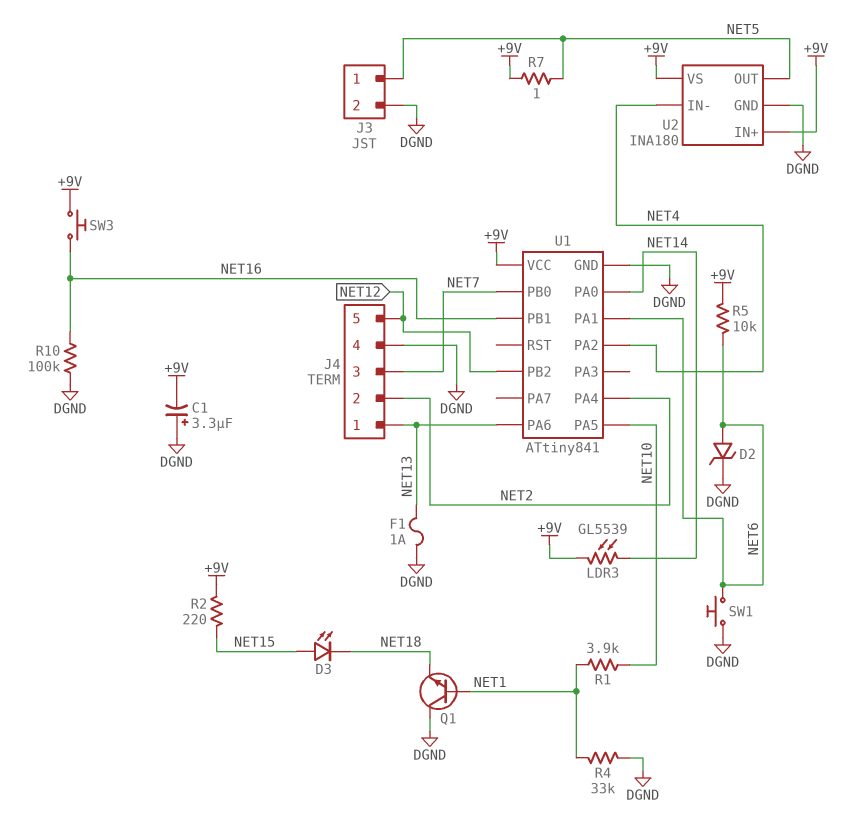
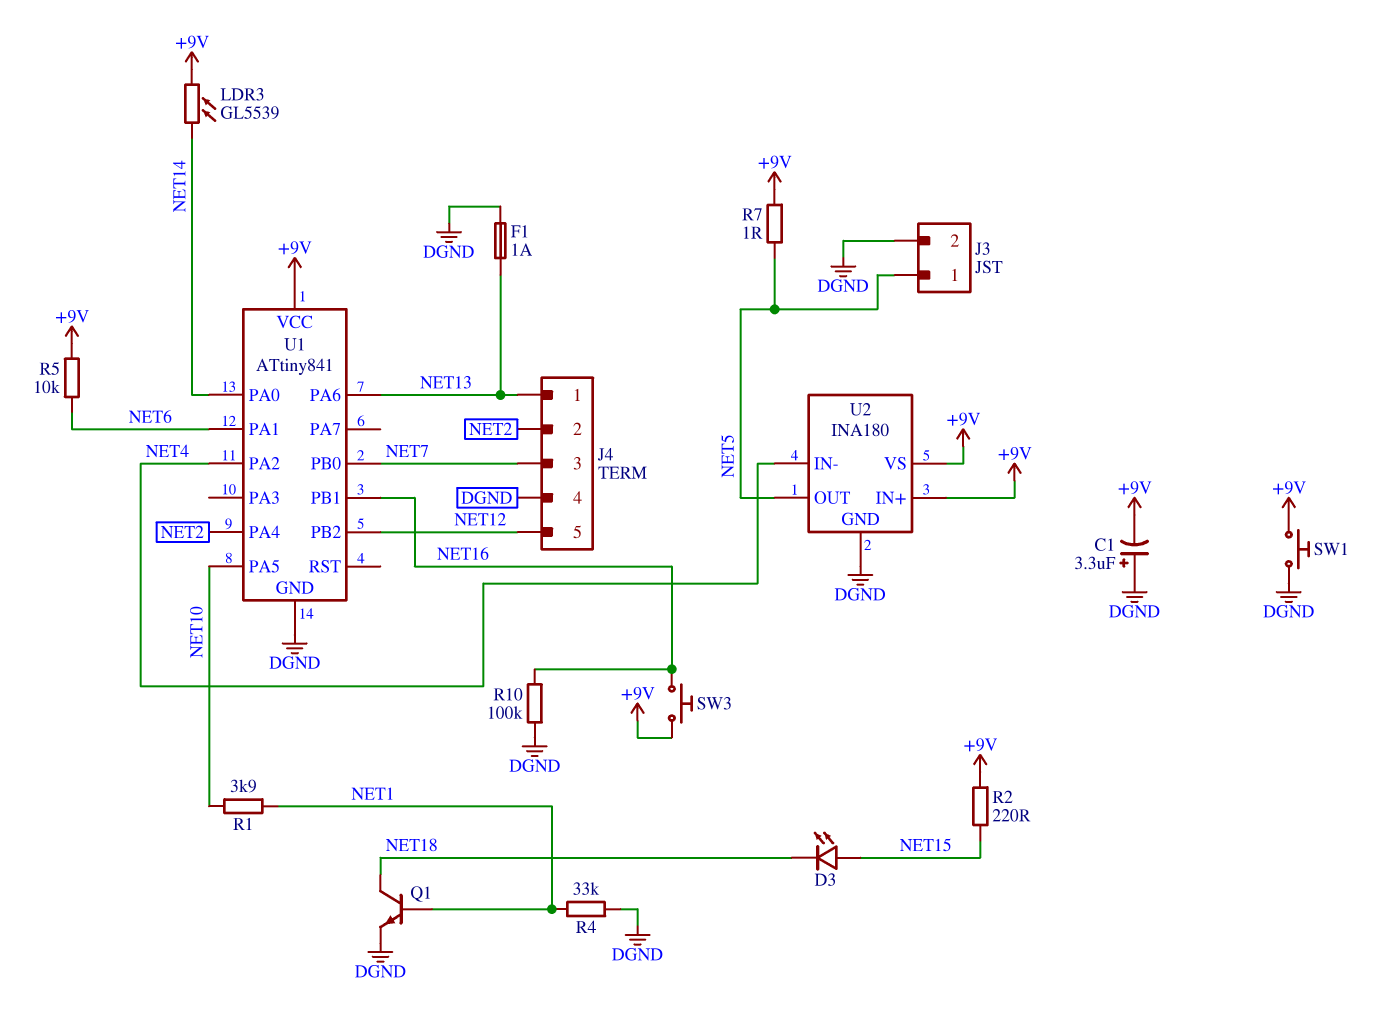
D2: zener (A NET6, K DGND) -> none
Q1: NPN (B NET1, C DGND, E NET18) -> NPN (B NET1, C NET18, E DGND)
SW1: button (DGND, NET6) -> button (+9V, DGND)

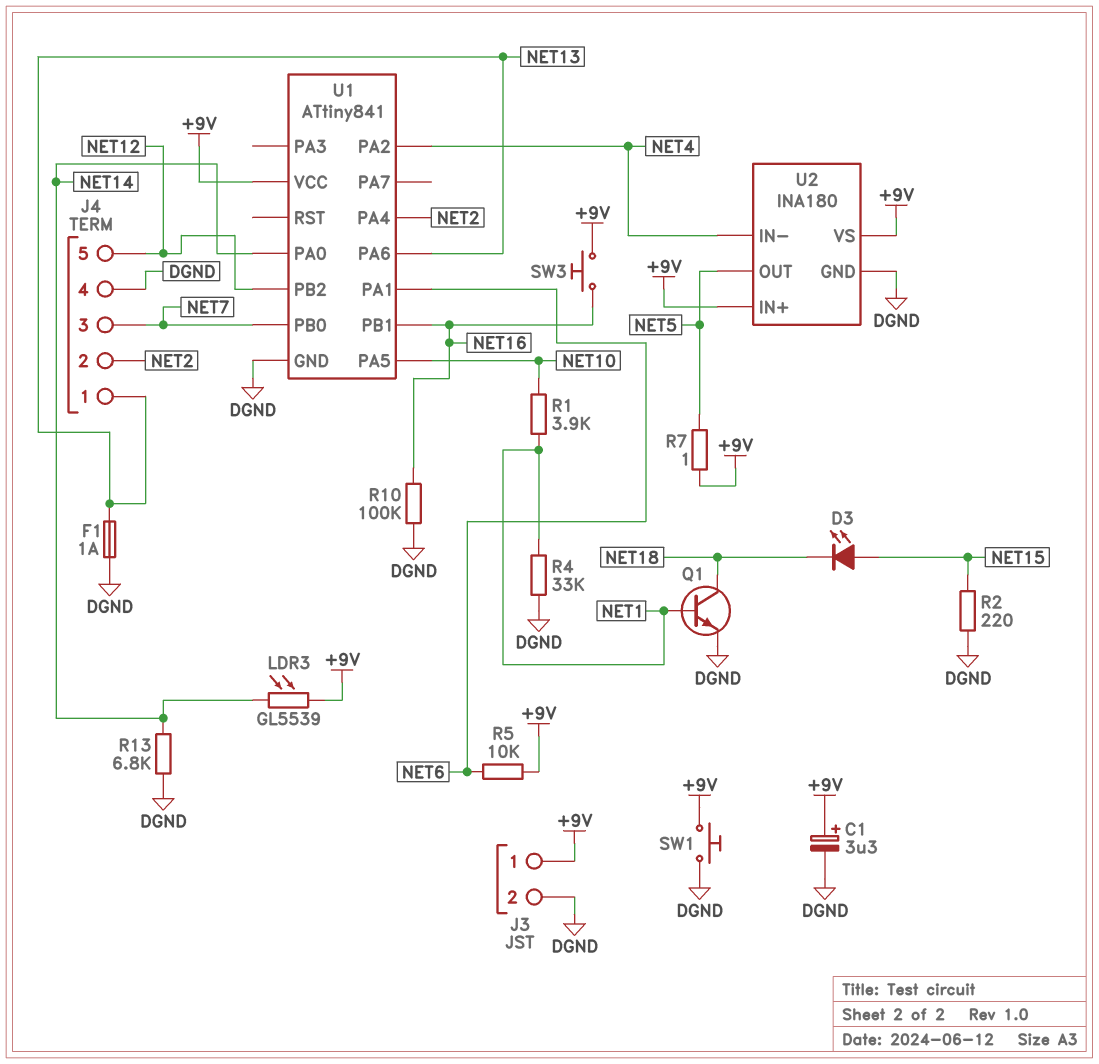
C1: 3.3uF (plus DGND, minus +9V) -> 3.3uF (plus +9V, minus DGND)
J3 pin 1: NET5 -> +9V
R2: 220 (+9V, NET15) -> 220 (DGND, NET15)
R13: none -> 6.8k (DGND, NET14)

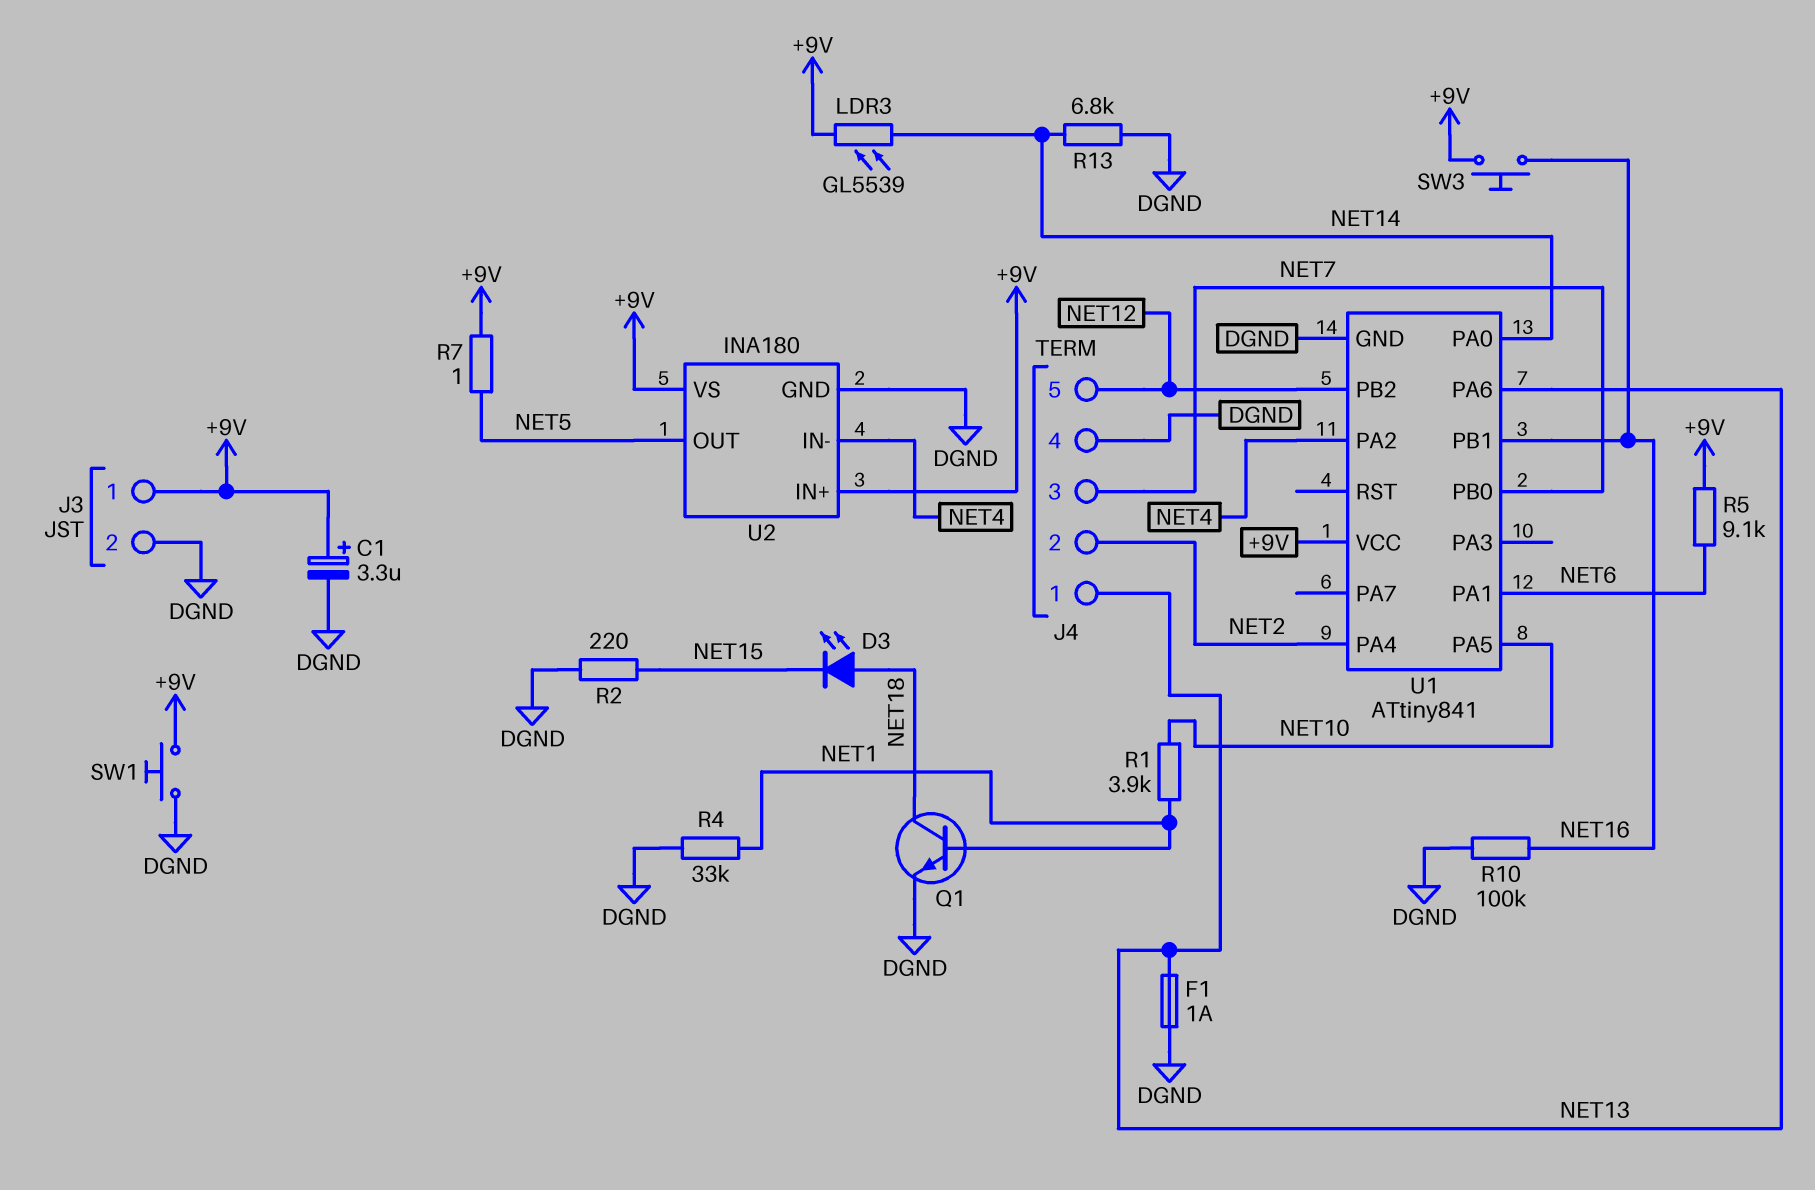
D3: LED (A NET15, K NET18) -> LED (A NET18, K NET15)
R5: 10k (+9V, NET6) -> 9.1k (+9V, NET6)

